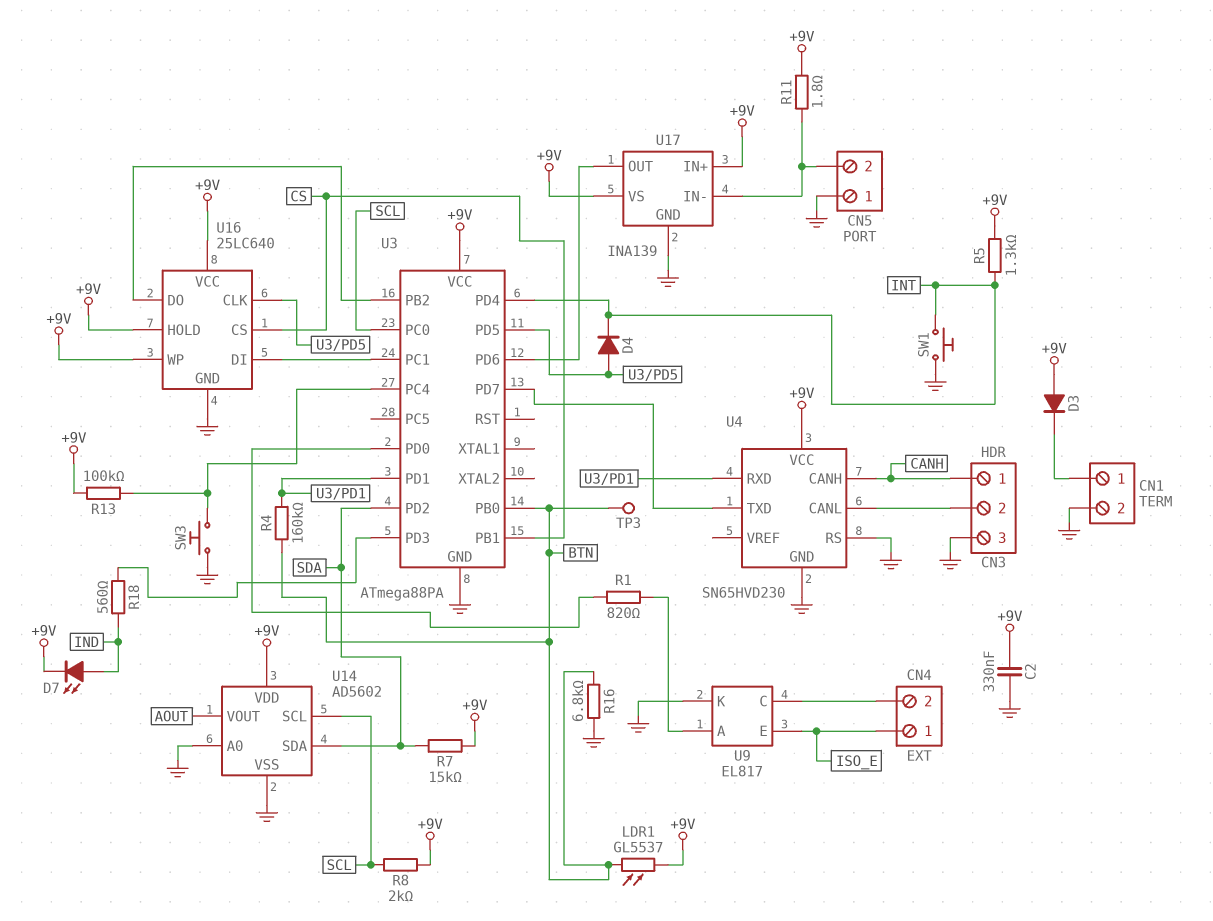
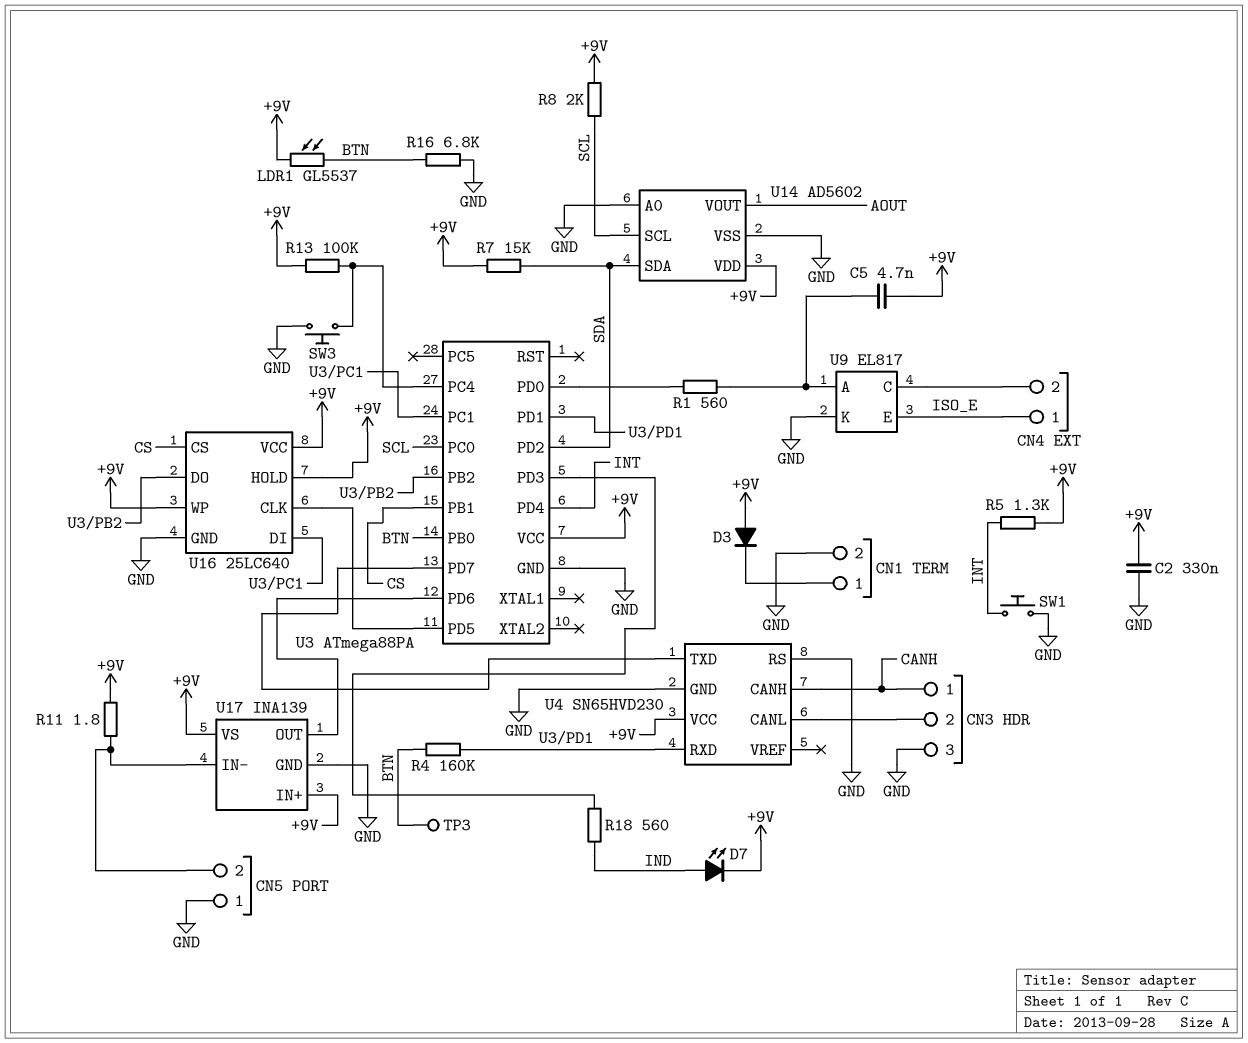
C5: none -> 4.7nF (+9V, U9/A)
D4: diode (A U3/PD5, K INT) -> none
R1: 820 (U3/PD0, U9/A) -> 560 (U3/PD0, U9/A)

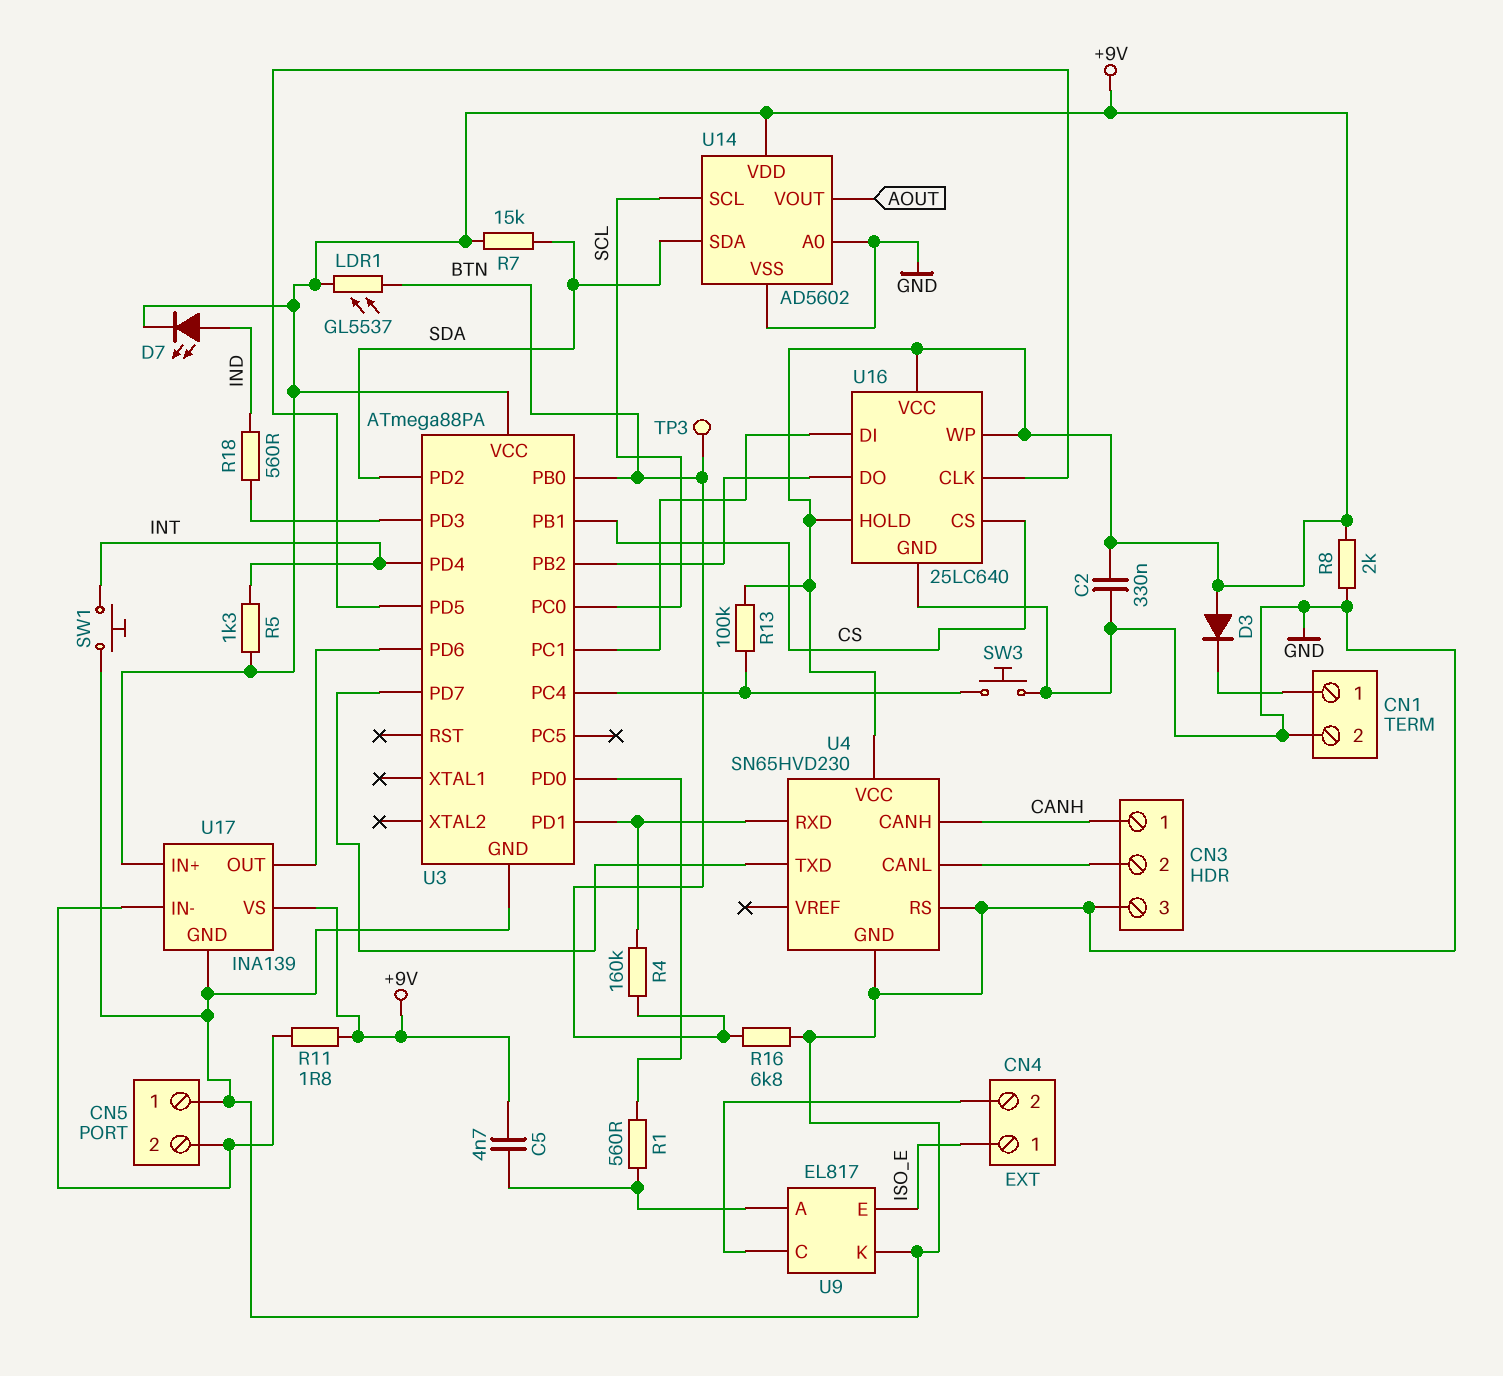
R8: 2k (+9V, SCL) -> 2k (+9V, GND)

